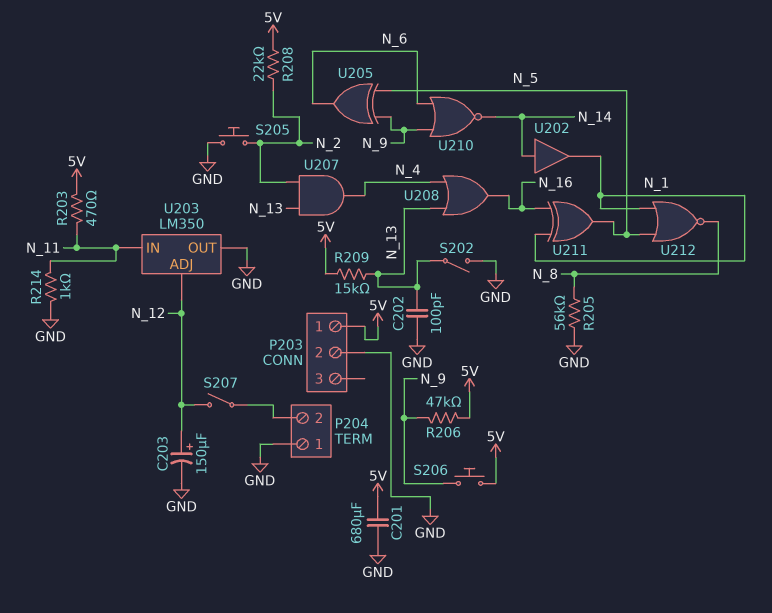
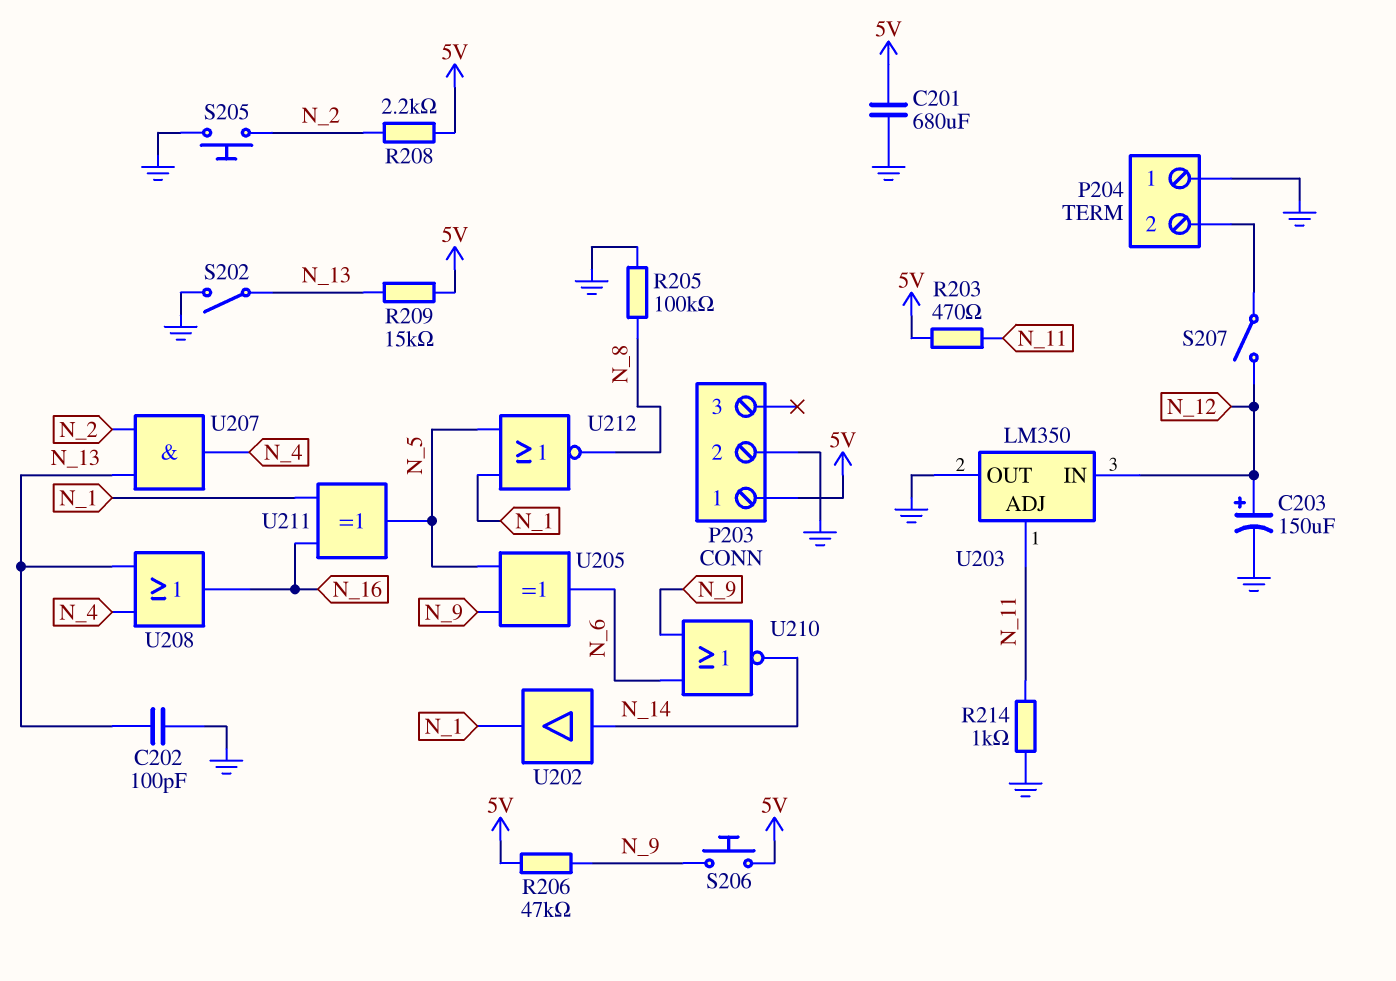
R205: 56k (GND, N_8) -> 100k (GND, N_8)
R208: 22k (5V, N_2) -> 2.2k (5V, N_2)
U203 pin ADJ: N_12 -> N_11
U203 pin IN: N_11 -> N_12

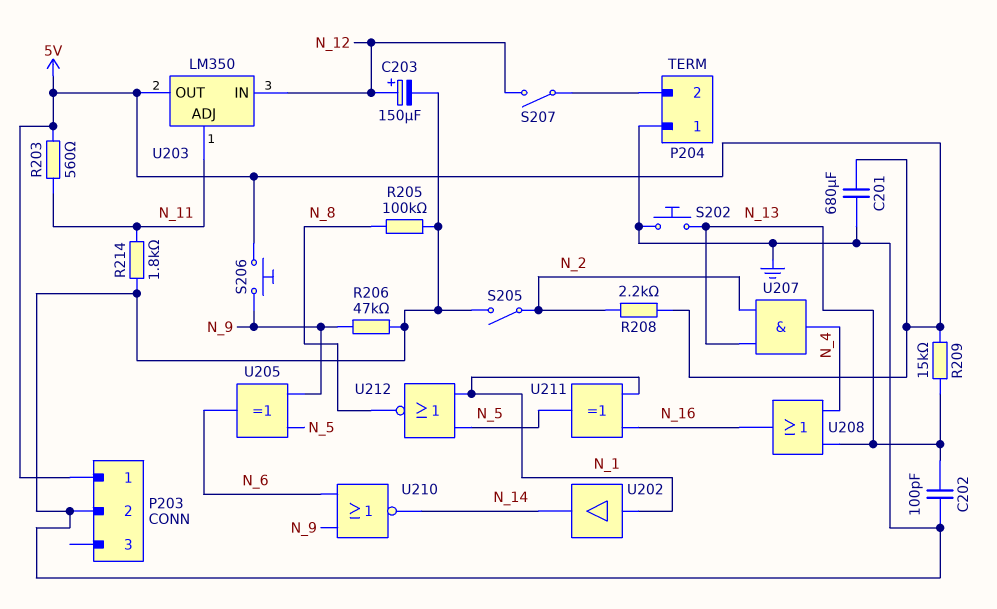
R203: 470 (5V, N_11) -> 560 (5V, N_11)
R206: 47k (5V, N_9) -> 47k (GND, N_9)
R214: 1k (GND, N_11) -> 1.8k (GND, N_11)
S202: switch (GND, N_13) -> button (GND, N_13)
S205: button (GND, N_2) -> switch (GND, N_2)
U202: buffer (in N_14, out N_1) -> buffer (in N_1, out N_14)
U203 pin OUT: GND -> 5V

